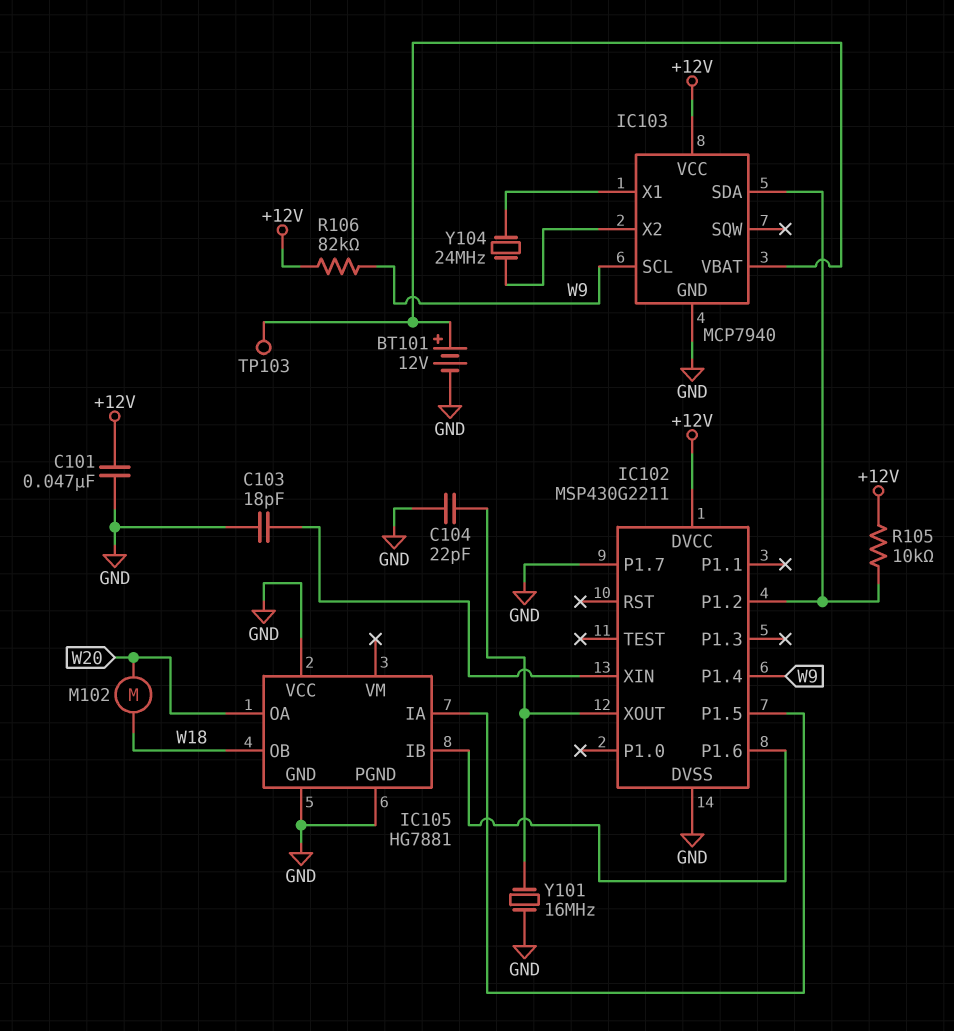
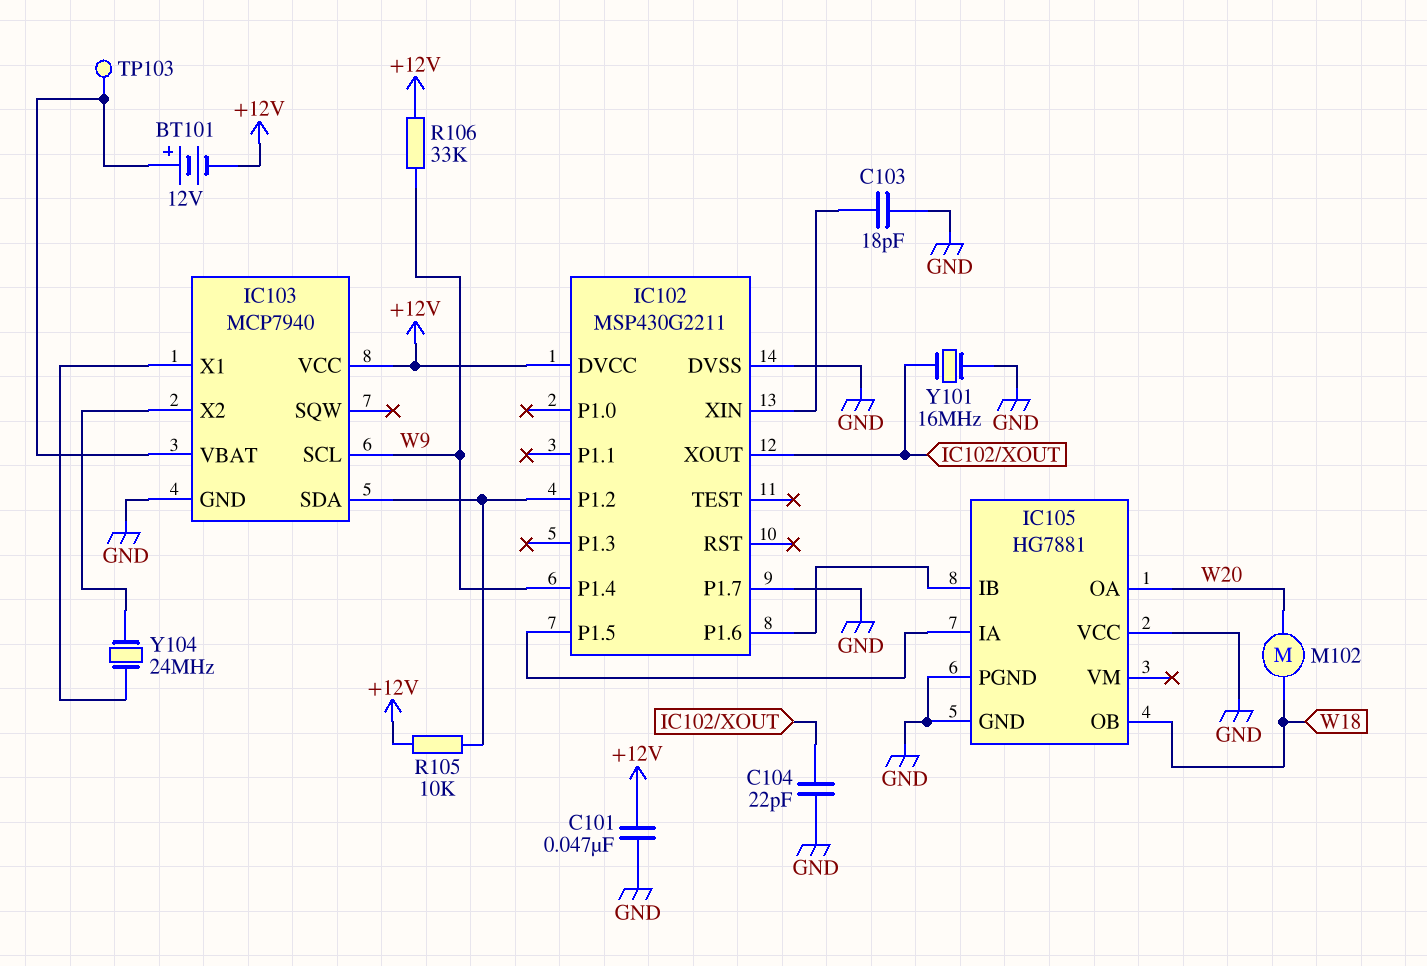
BT101: 12V (plus IC103/VBAT, minus GND) -> 12V (plus IC103/VBAT, minus +12V)
R106: 82k (+12V, W9) -> 33k (+12V, W9)

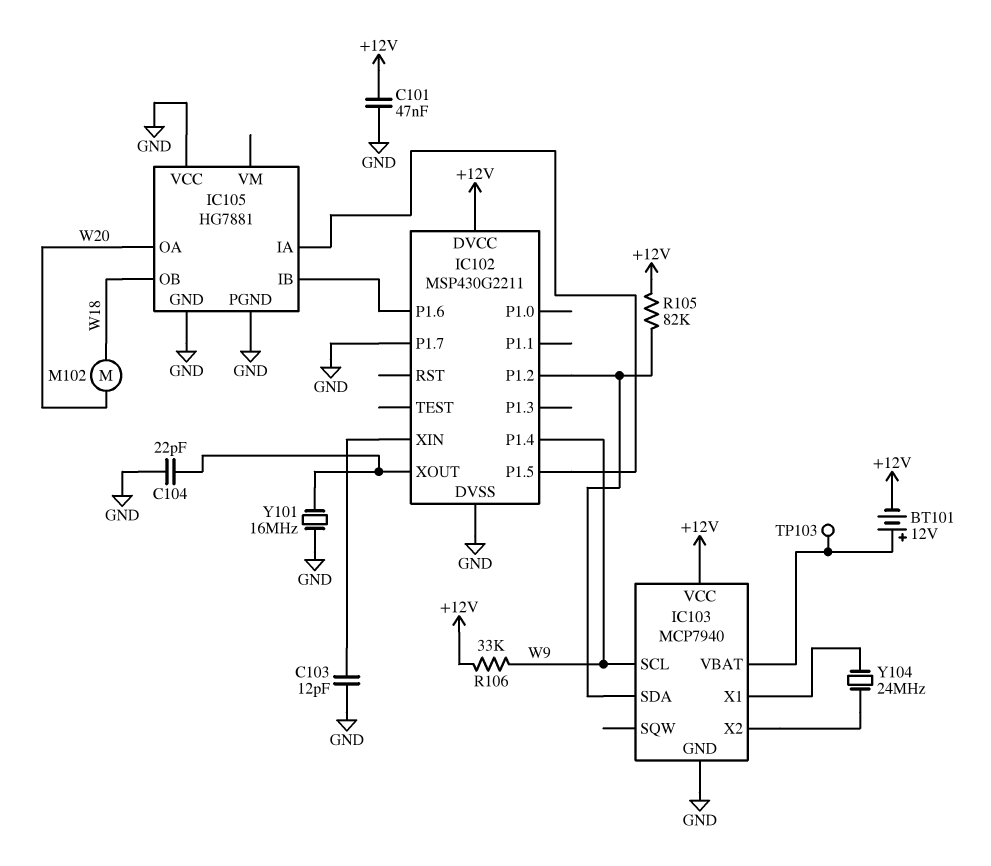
C103: 18pF (GND, IC102/XIN) -> 12pF (GND, IC102/XIN)
R105: 10k (+12V, IC102/P1.2) -> 82k (+12V, IC102/P1.2)

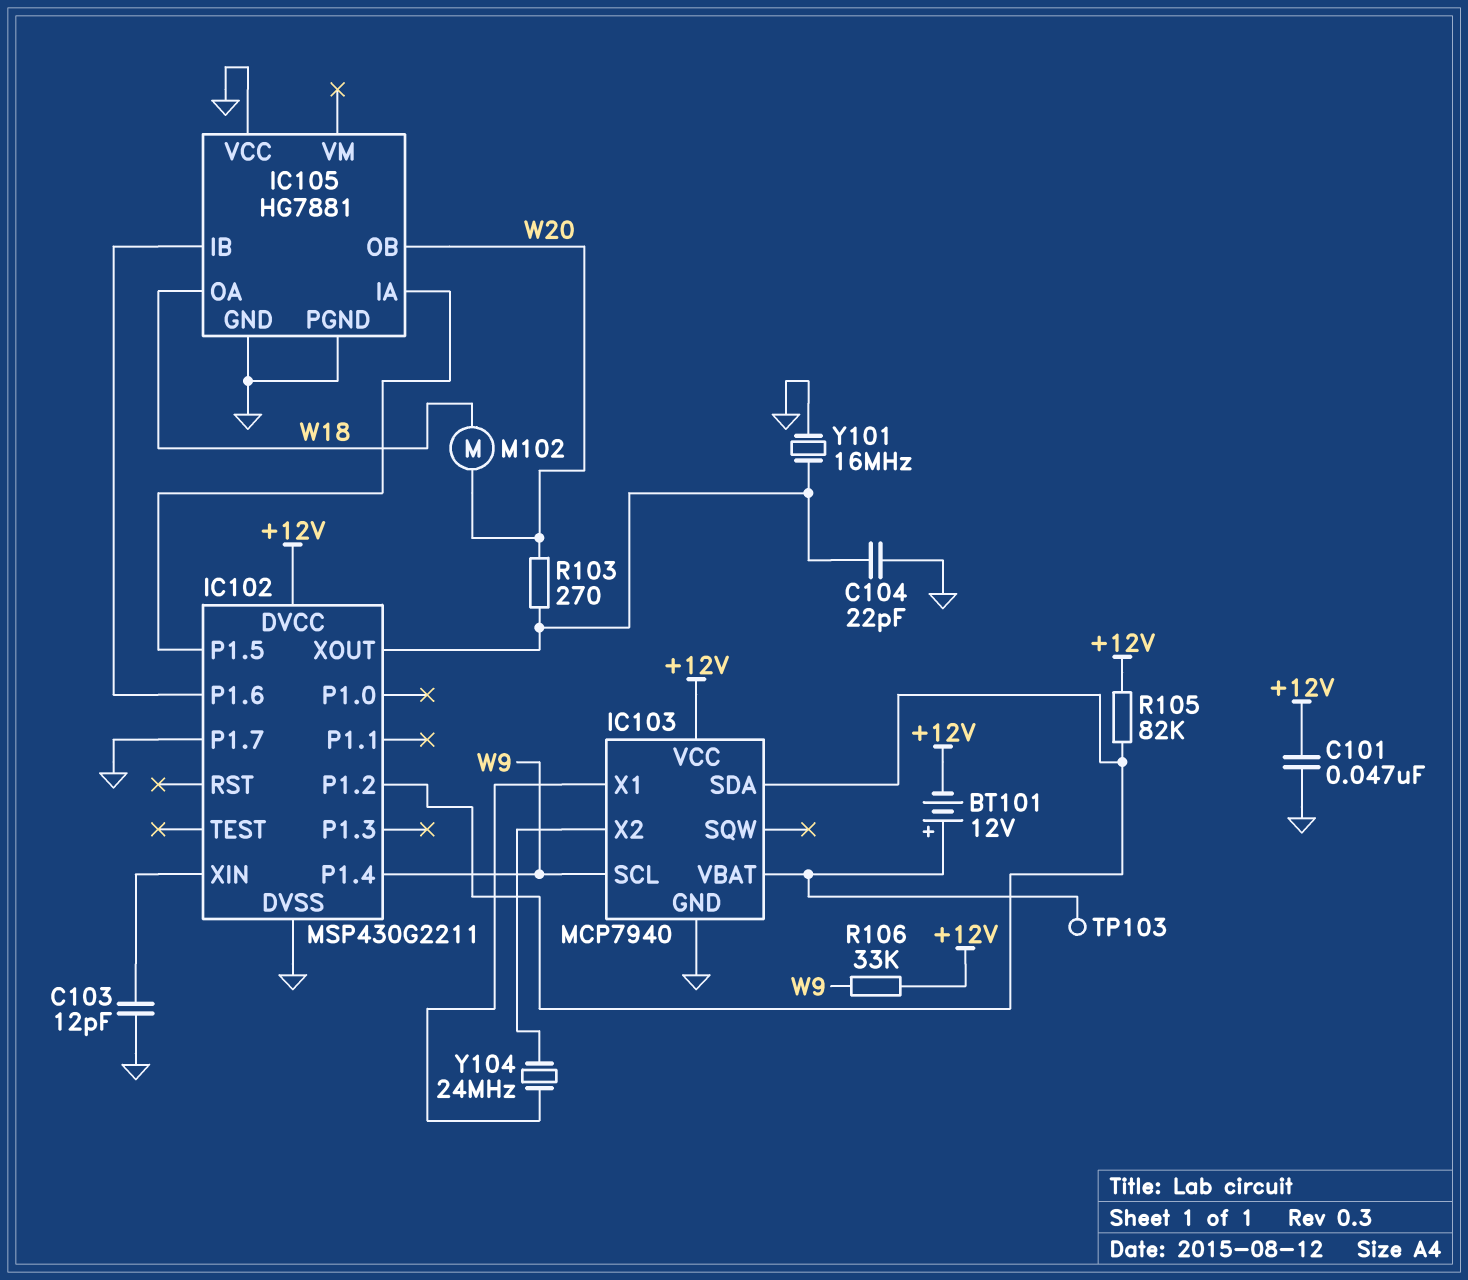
IC105 pin OA: W20 -> W18
IC105 pin OB: W18 -> W20
R103: none -> 270 (IC102/XOUT, W20)

